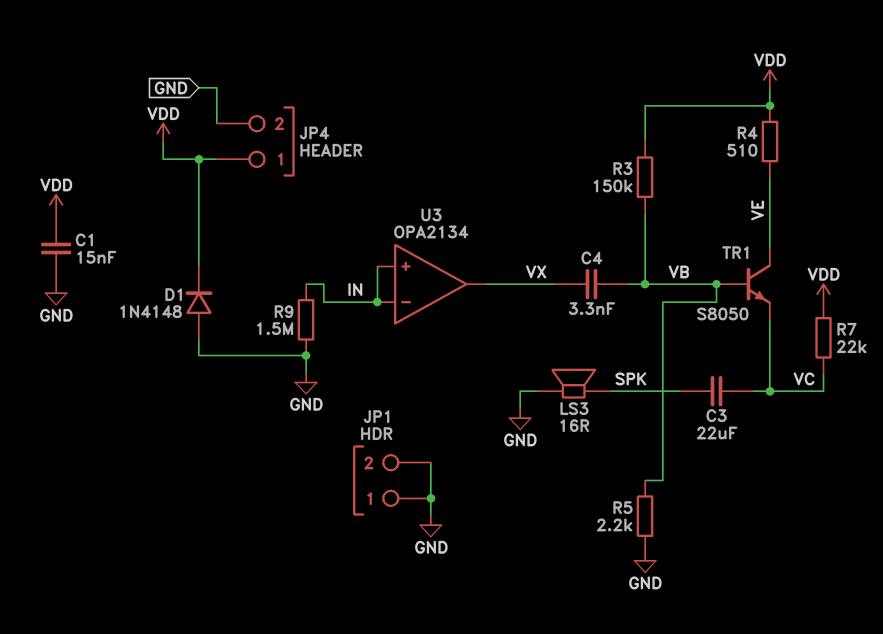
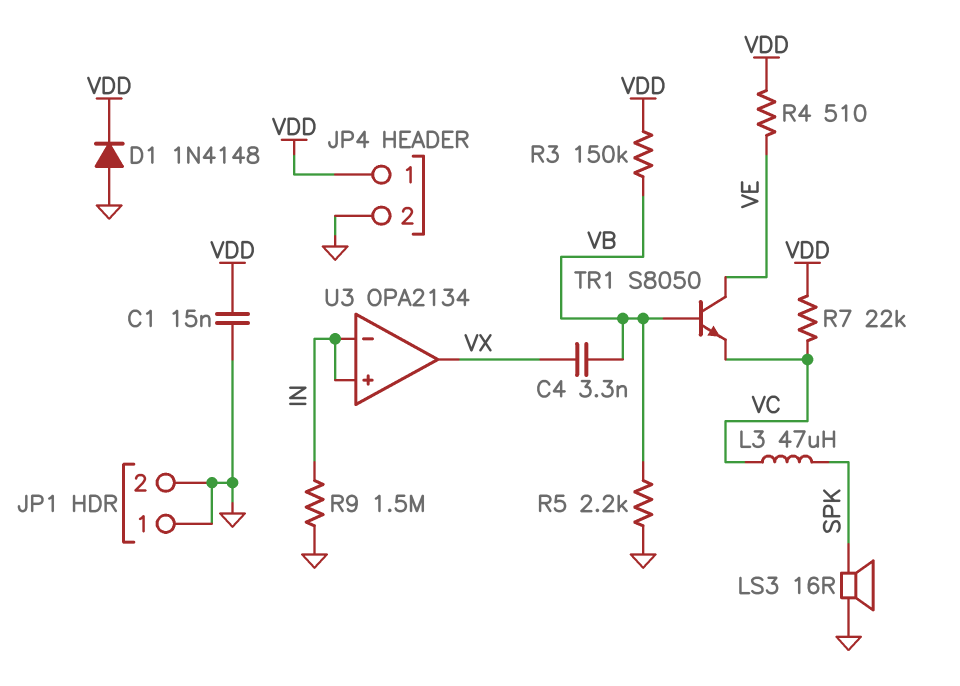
C3: 22uF (SPK, VC) -> none
L3: none -> 47uH (SPK, VC)

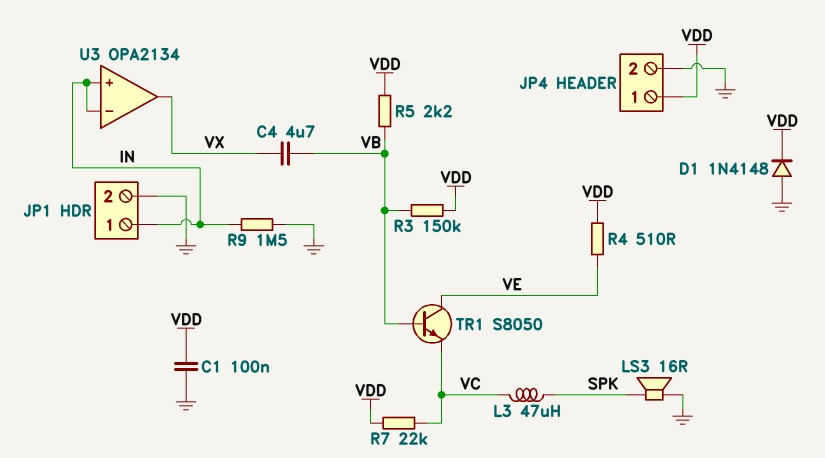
C1: 15nF (GND, VDD) -> 100nF (GND, VDD)
C4: 3.3nF (VB, VX) -> 4.7uF (VB, VX)
JP1 pin 1: GND -> IN
R5: 2.2k (GND, VB) -> 2.2k (VB, VDD)

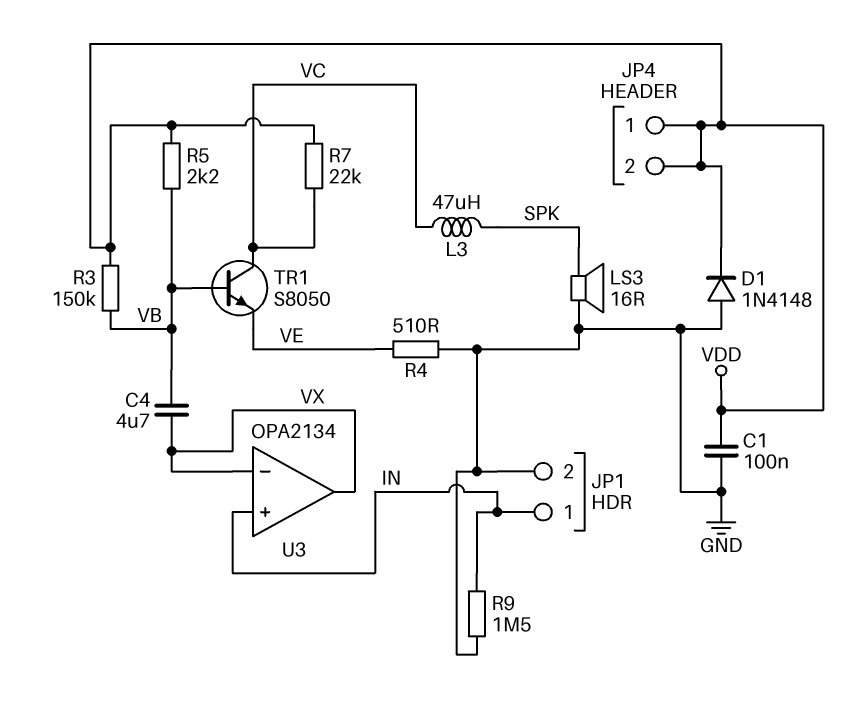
JP4 pin 2: GND -> VDD
R4: 510 (VDD, VE) -> 510 (GND, VE)
TR1: NPN S8050 (B VB, C VE, E VC) -> NPN S8050 (B VB, C VC, E VE)
U3 pin in-: IN -> VX

